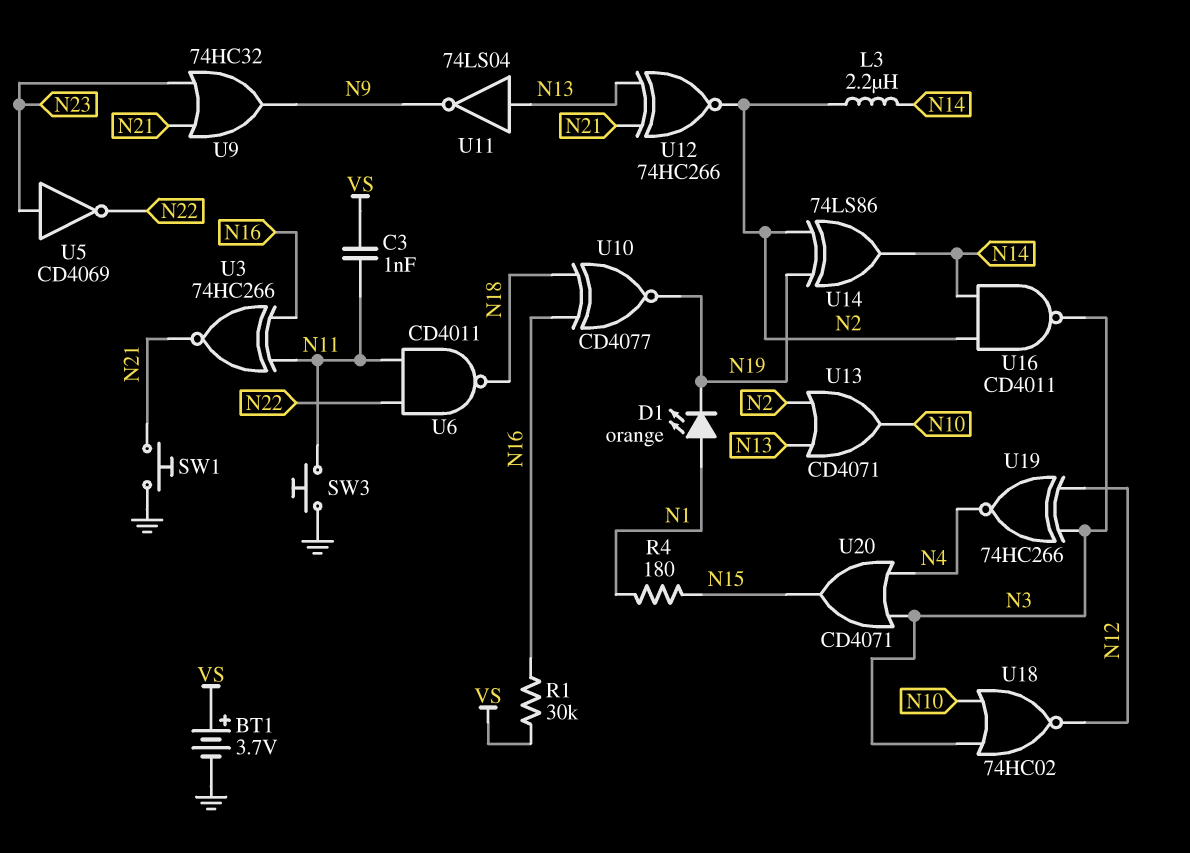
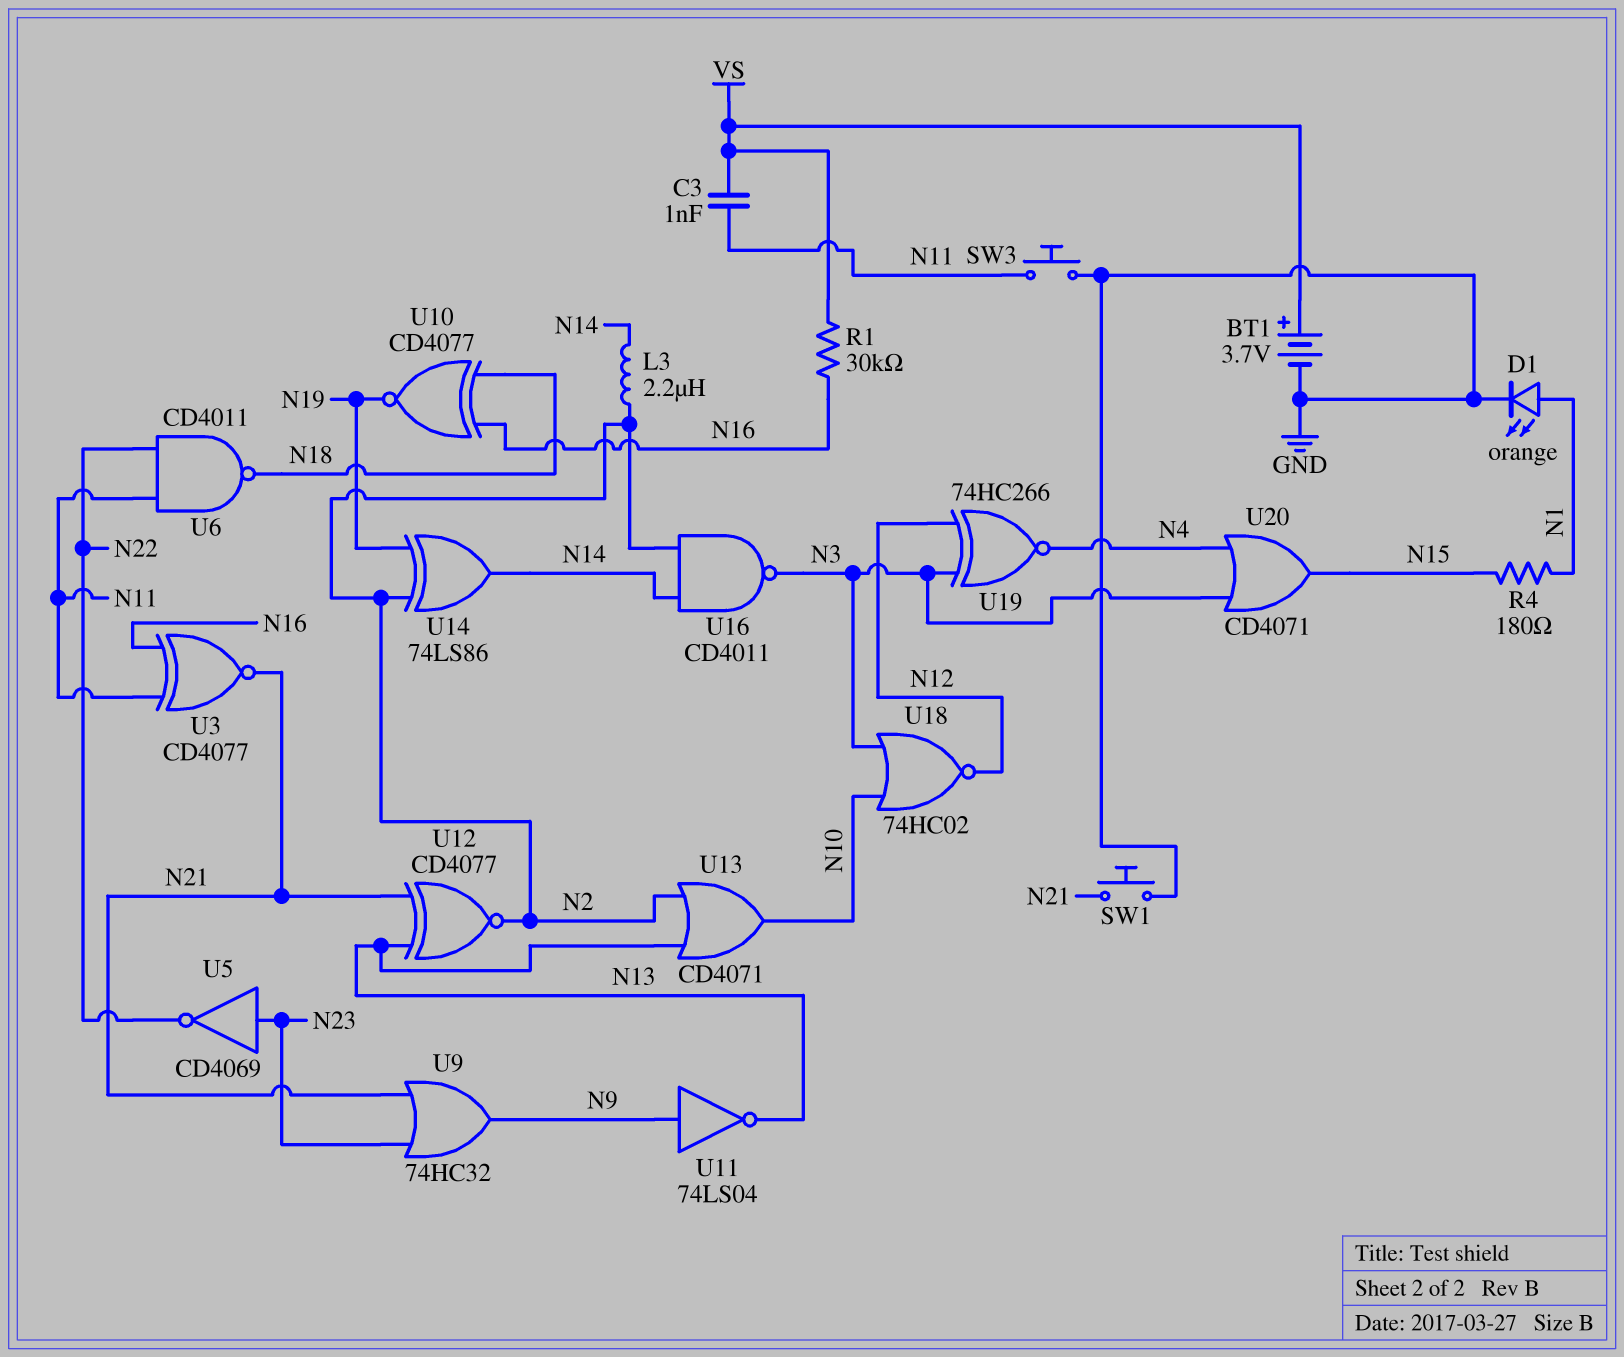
D1: LED orange (A N1, K N19) -> LED orange (A N1, K GND)
U3: XNOR 74HC266 (in N11, in N16, out N21) -> XNOR CD4077 (in N11, in N16, out N21)
U11: NOT 74LS04 (in N13, out N9) -> NOT 74LS04 (in N9, out N13)
U12: XNOR 74HC266 (in N13, in N21, out N2) -> XNOR CD4077 (in N13, in N21, out N2)

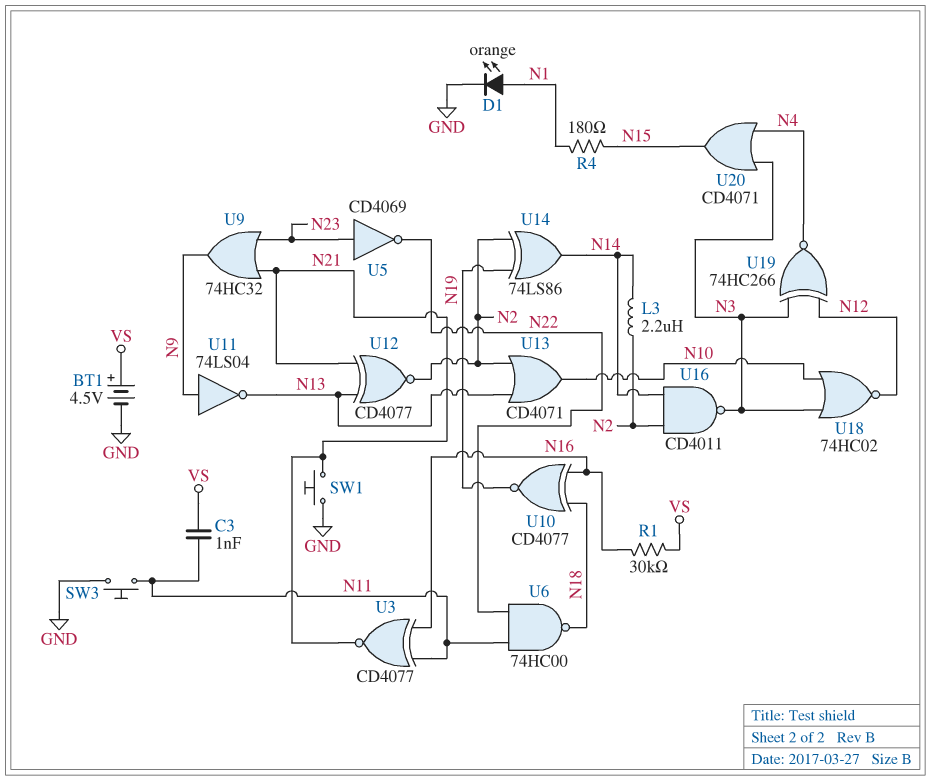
BT1: 3.7V (plus VS, minus GND) -> 4.5V (plus VS, minus GND)
U6: NAND CD4011 (in N11, in N22, out N18) -> NAND 74HC00 (in N11, in N22, out N18)

